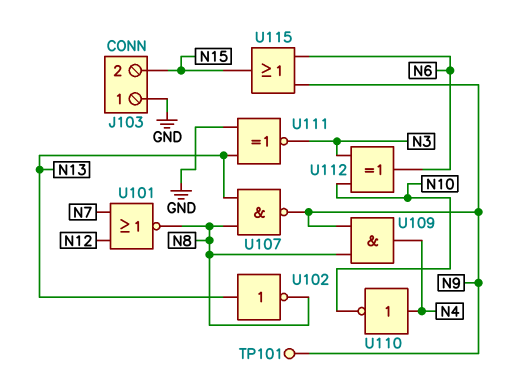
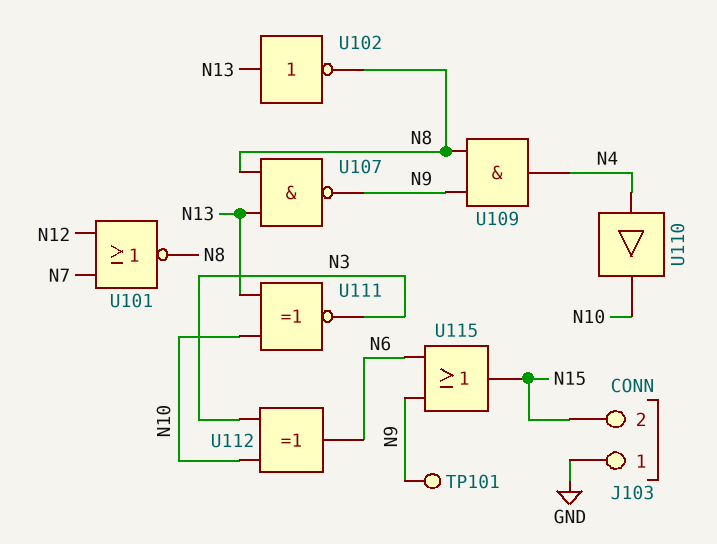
U110: NOT (in N4, out N10) -> buffer (in N4, out N10)
U111: XNOR (in GND, in N13, out N3) -> XNOR (in N10, in N13, out N3)

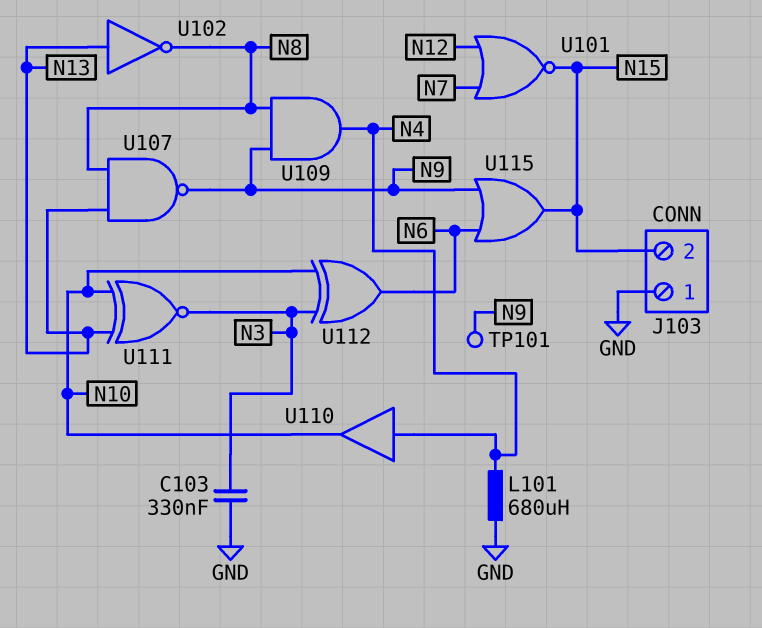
C103: none -> 330nF (GND, N3)
L101: none -> 680uH (GND, N4)
U101: NOR (in N7, in N12, out N8) -> NOR (in N7, in N12, out N15)

